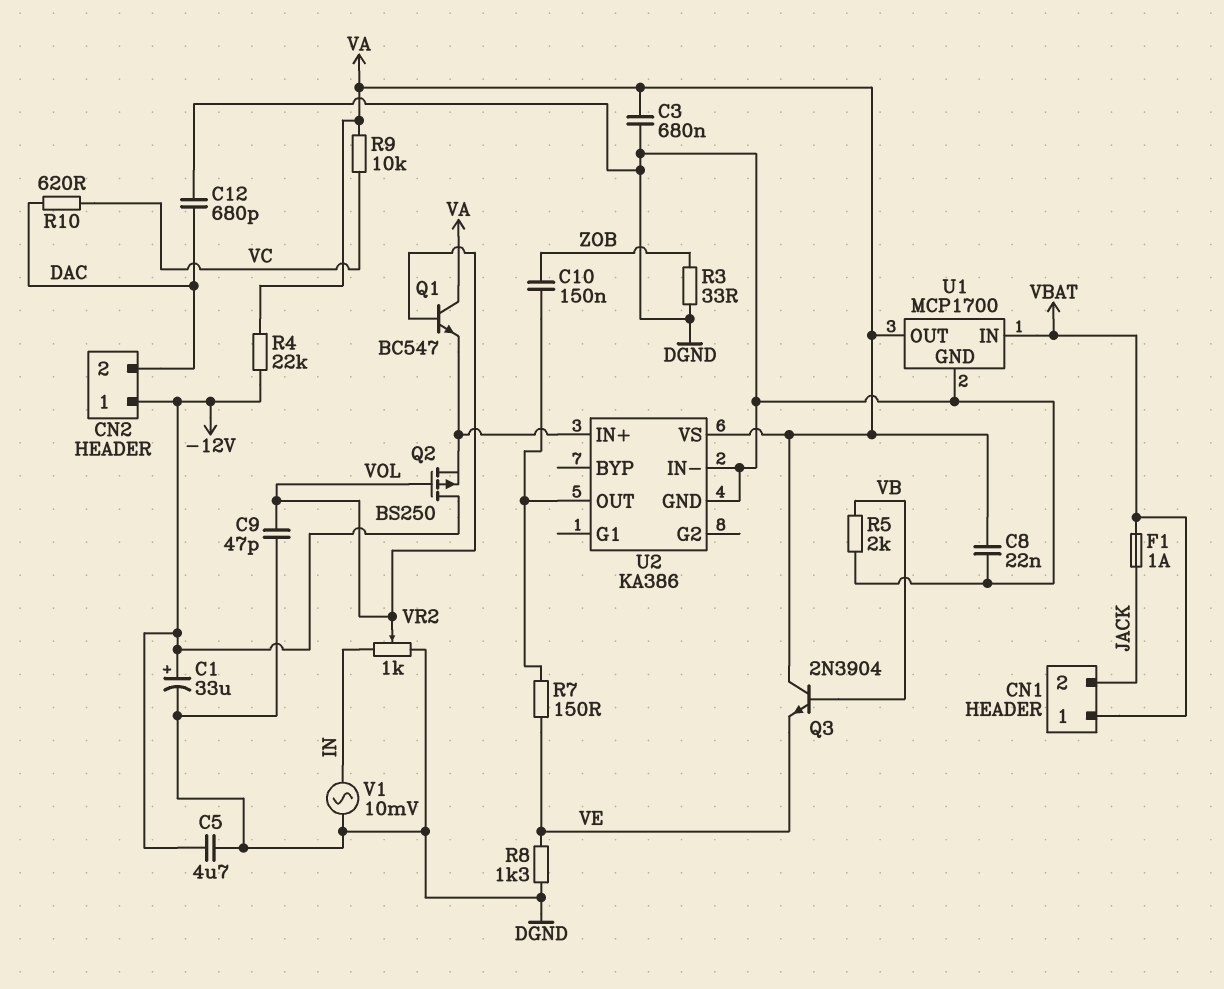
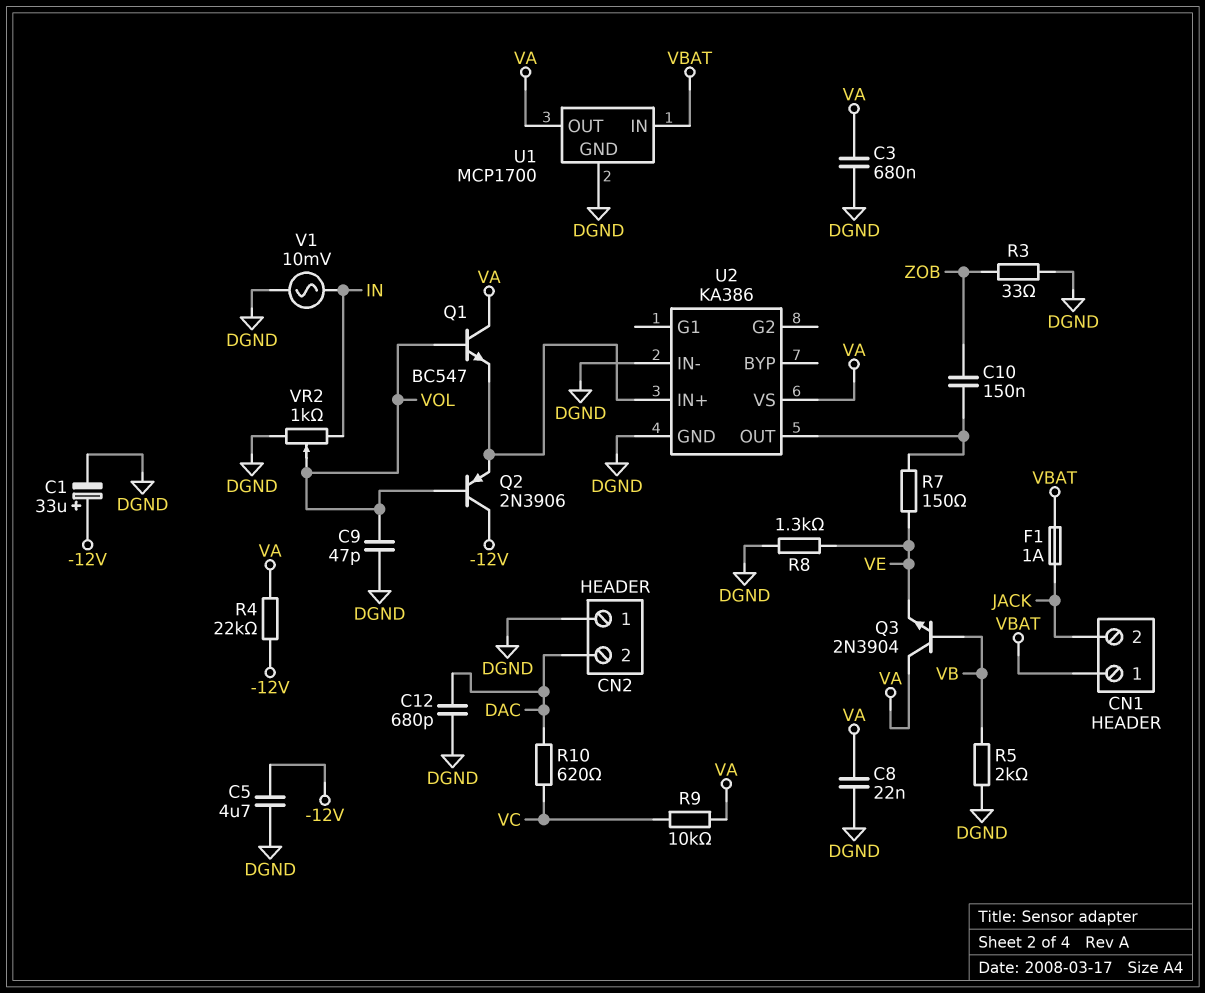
CN2 pin 1: -12V -> DGND
Q2: PMOS BS250 (G VOL, D -12V, S U2/IN+) -> PNP 2N3906 (B VOL, C -12V, E U2/IN+)

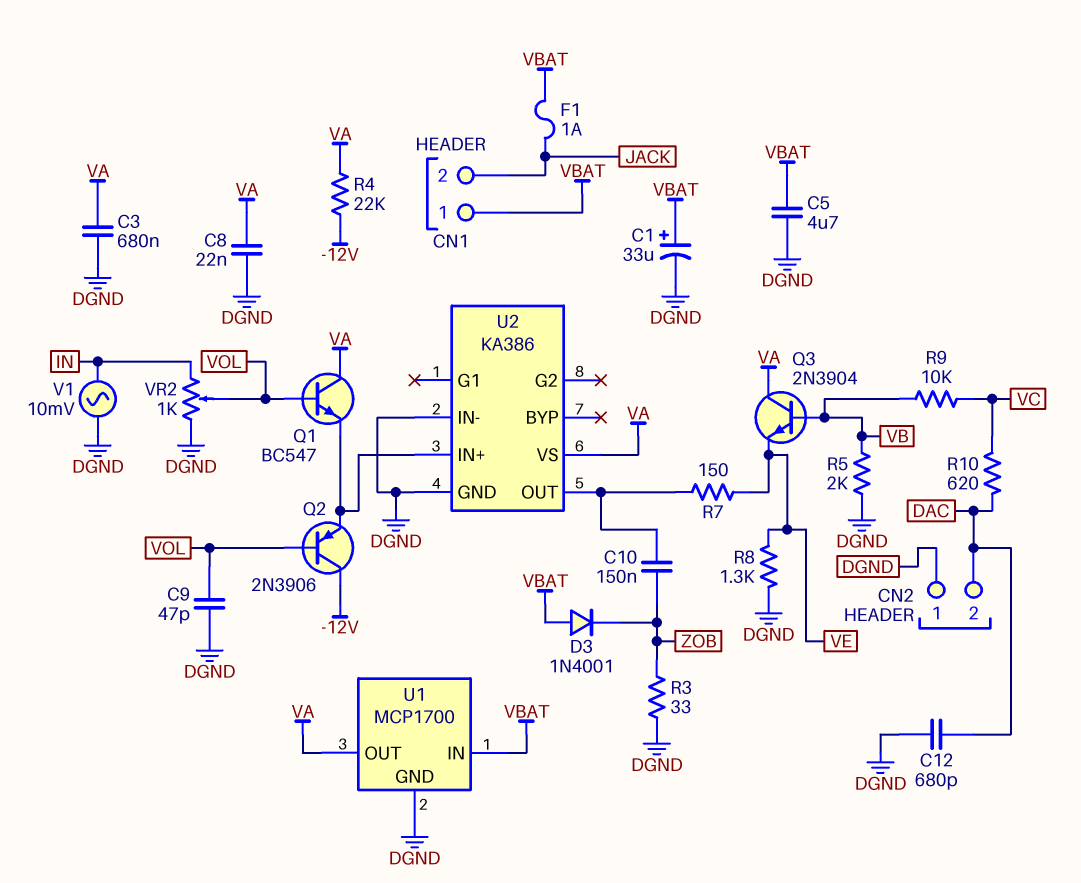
C1: 33uF (plus -12V, minus DGND) -> 33uF (plus VBAT, minus DGND)
C5: 4.7uF (-12V, DGND) -> 4.7uF (DGND, VBAT)
D3: none -> diode 1N4001 (A VBAT, K ZOB)
R9: 10k (VA, VC) -> 10k (VB, VC)

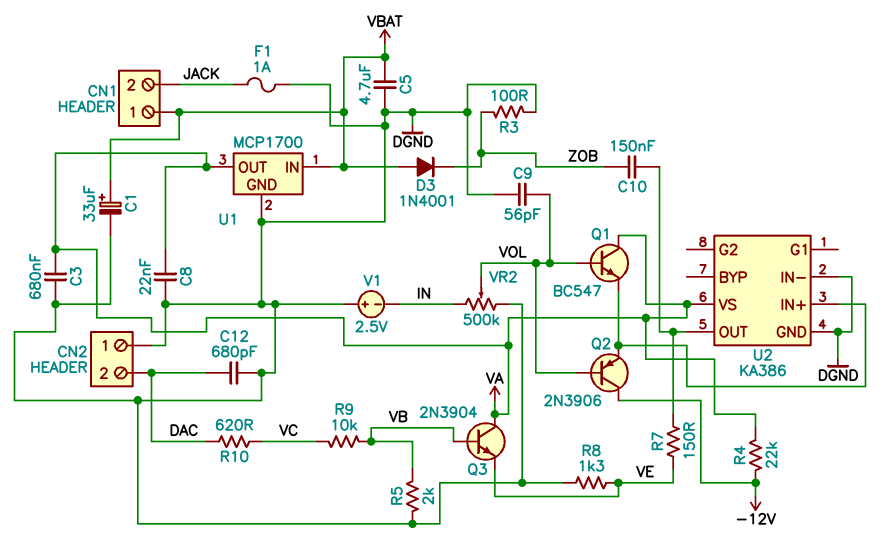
C9: 47pF (DGND, VOL) -> 56pF (DGND, VOL)
F1: 1A (JACK, VBAT) -> 1A (DGND, JACK)
R3: 33 (DGND, ZOB) -> 100 (DGND, ZOB)
V1: AC 10mV (DGND, IN) -> 2.5V (plus DGND, minus IN)
VR2: 1k (DGND, IN, wiper VOL) -> 500k (DGND, IN, wiper VOL)

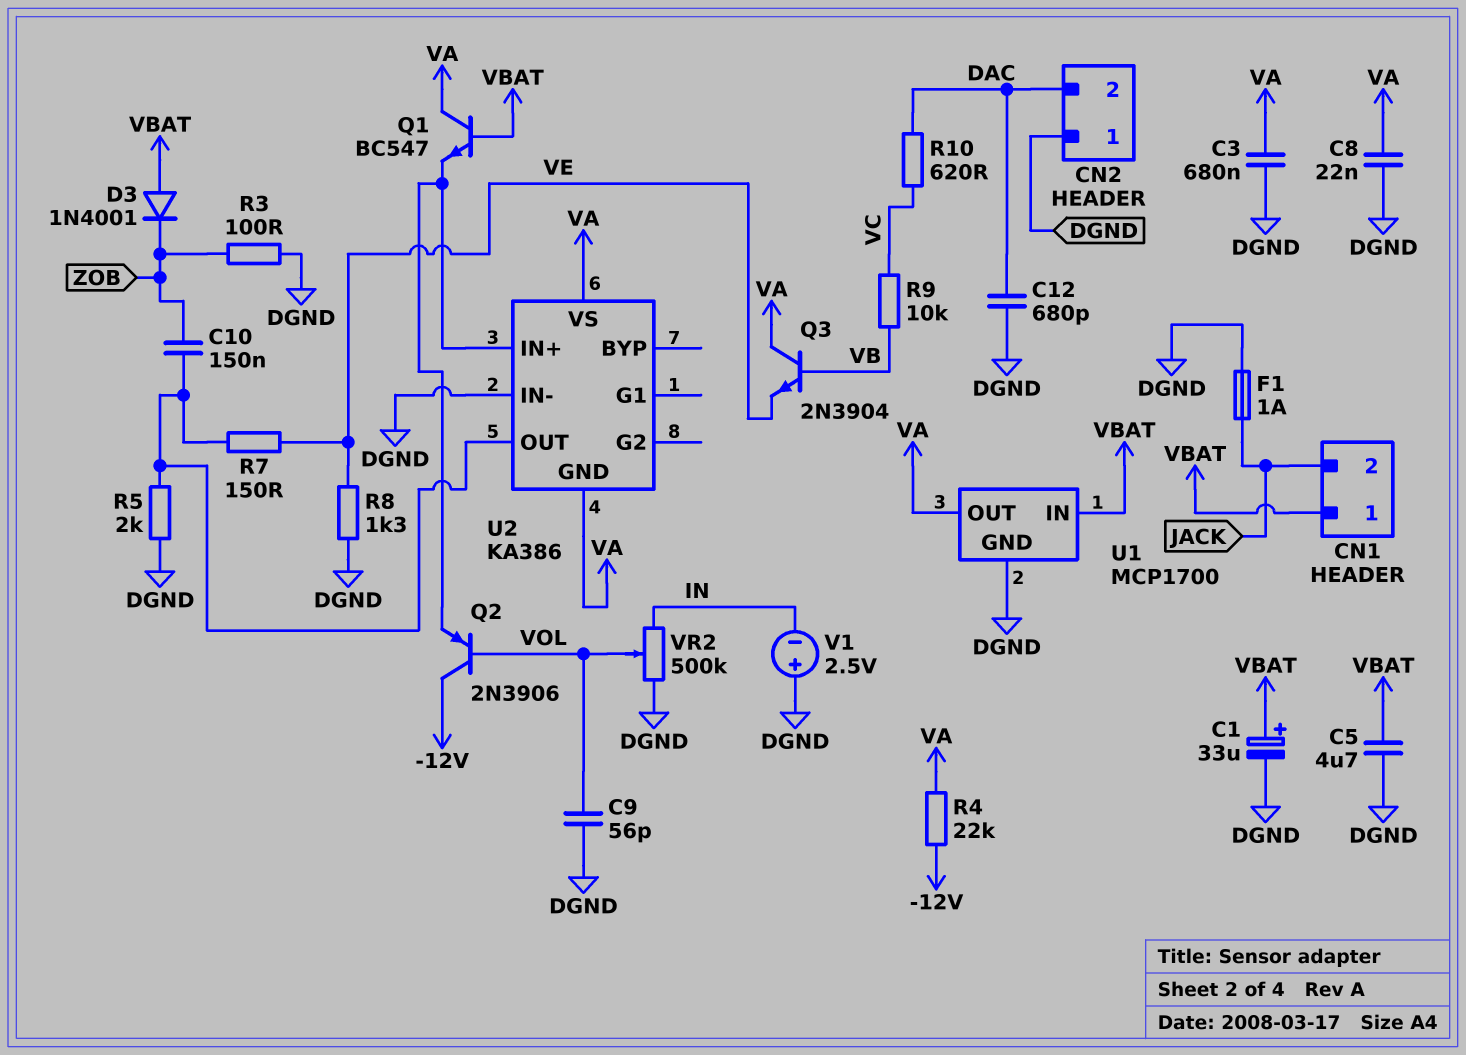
Q1: NPN BC547 (B VOL, C VA, E U2/IN+) -> NPN BC547 (B VBAT, C VA, E U2/IN+)
R5: 2k (DGND, VB) -> 2k (DGND, U2/OUT)
U2 pin GND: DGND -> VA

